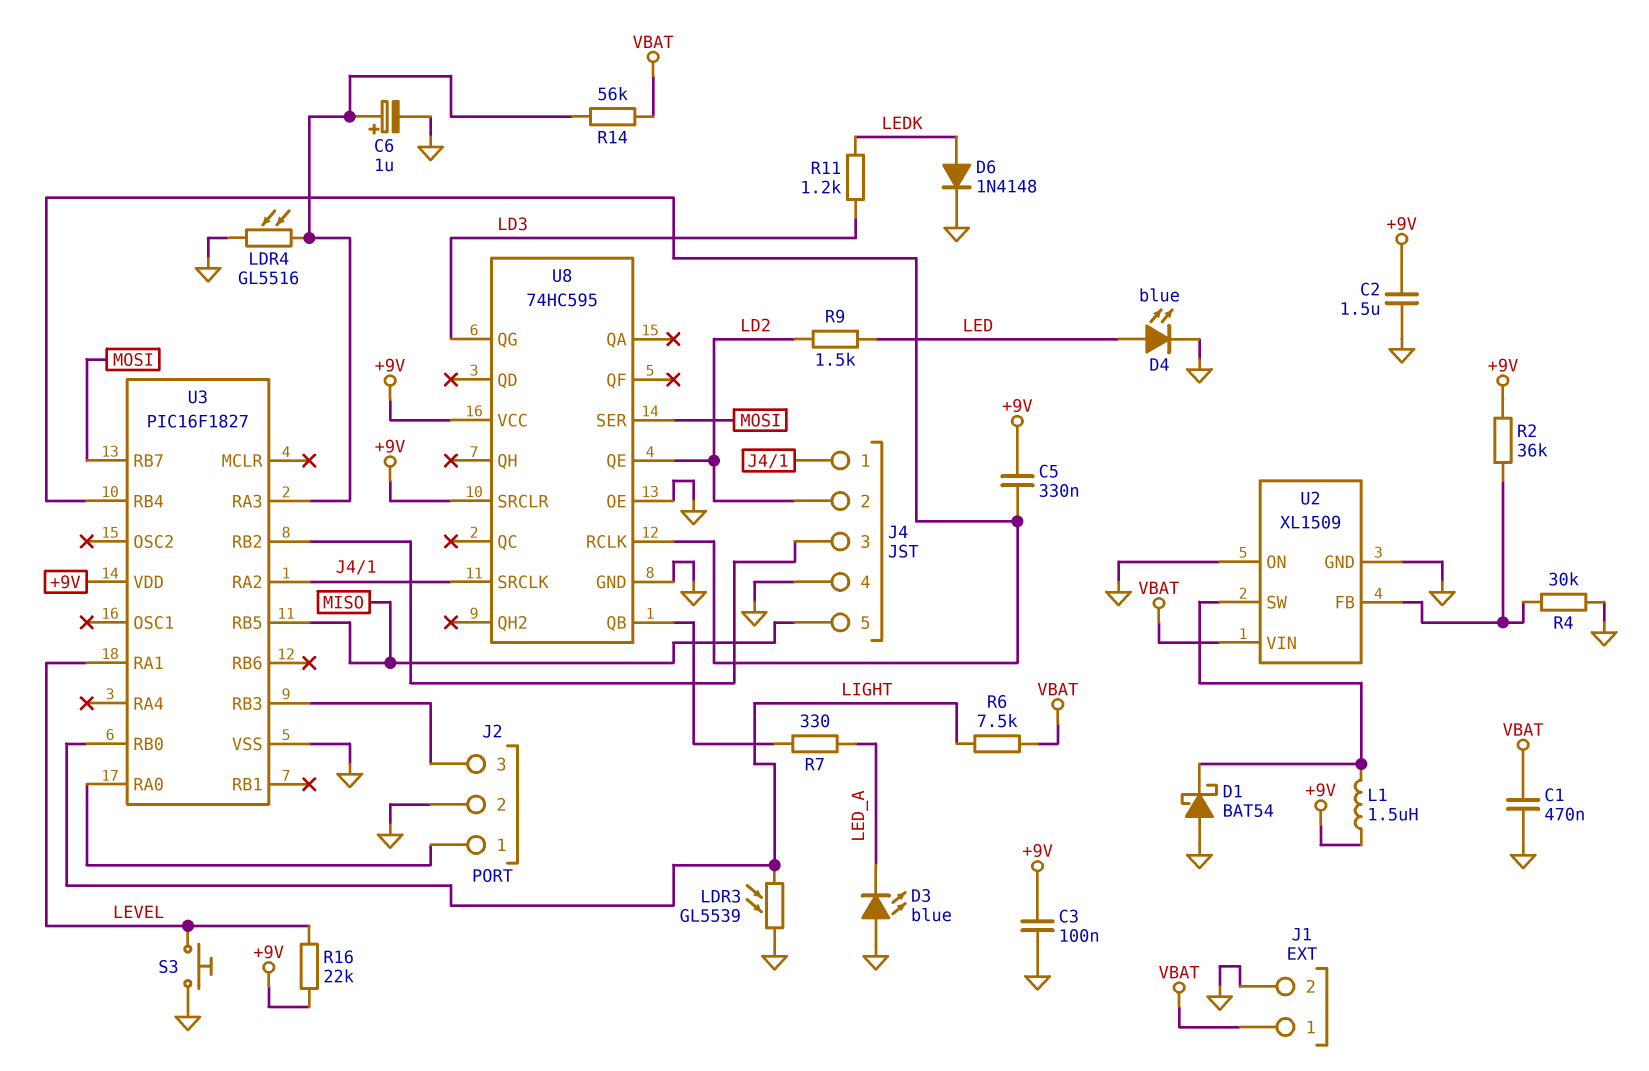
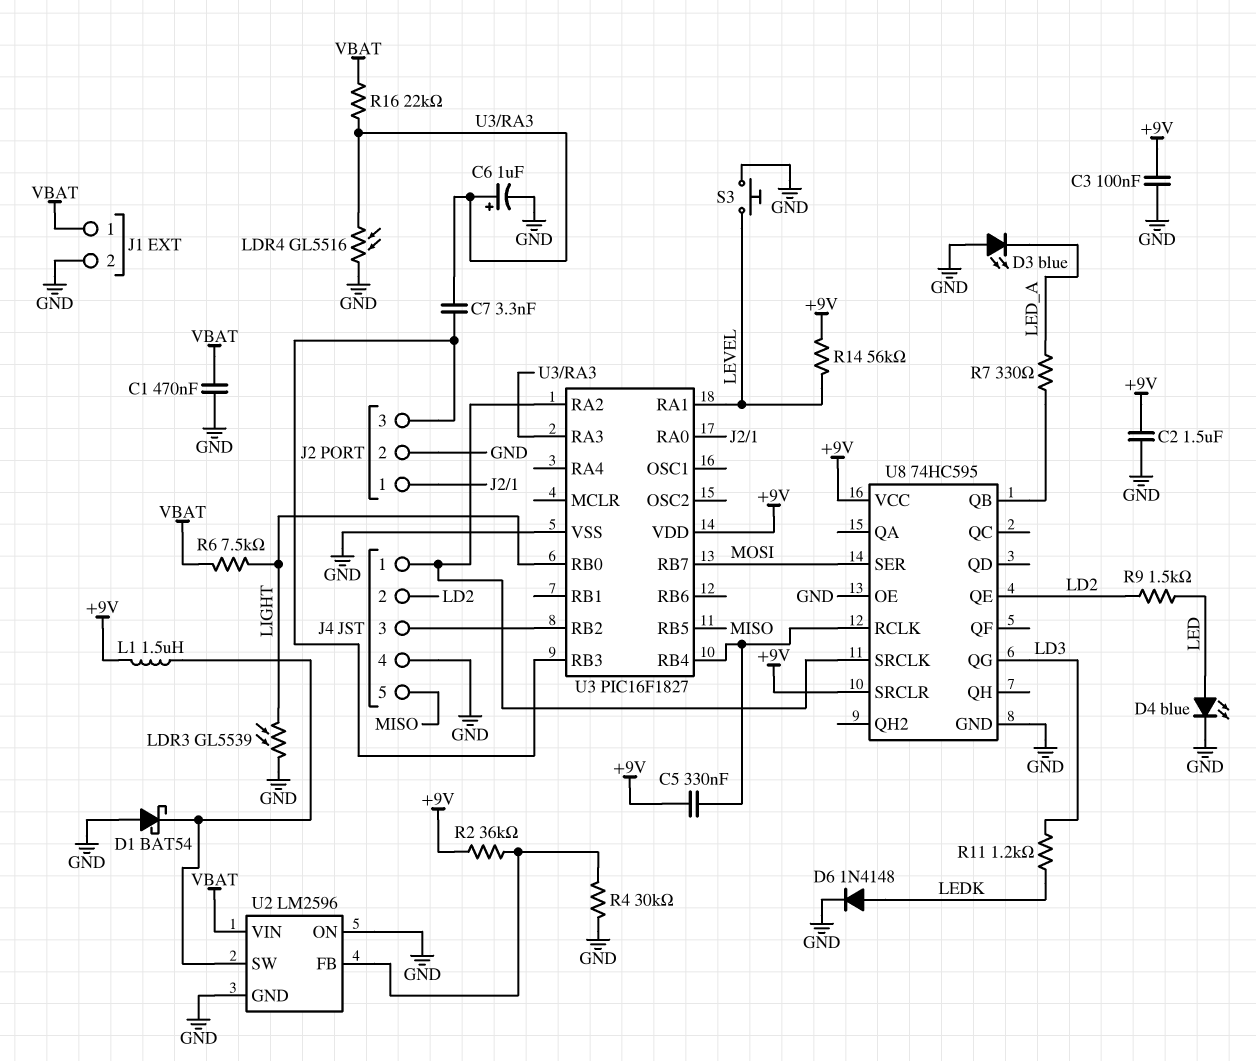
C7: none -> 3.3nF (J2/3, U3/RA3)
R14: 56k (U3/RA3, VBAT) -> 56k (+9V, LEVEL)
R16: 22k (+9V, LEVEL) -> 22k (U3/RA3, VBAT)
U2: XL1509 -> LM2596

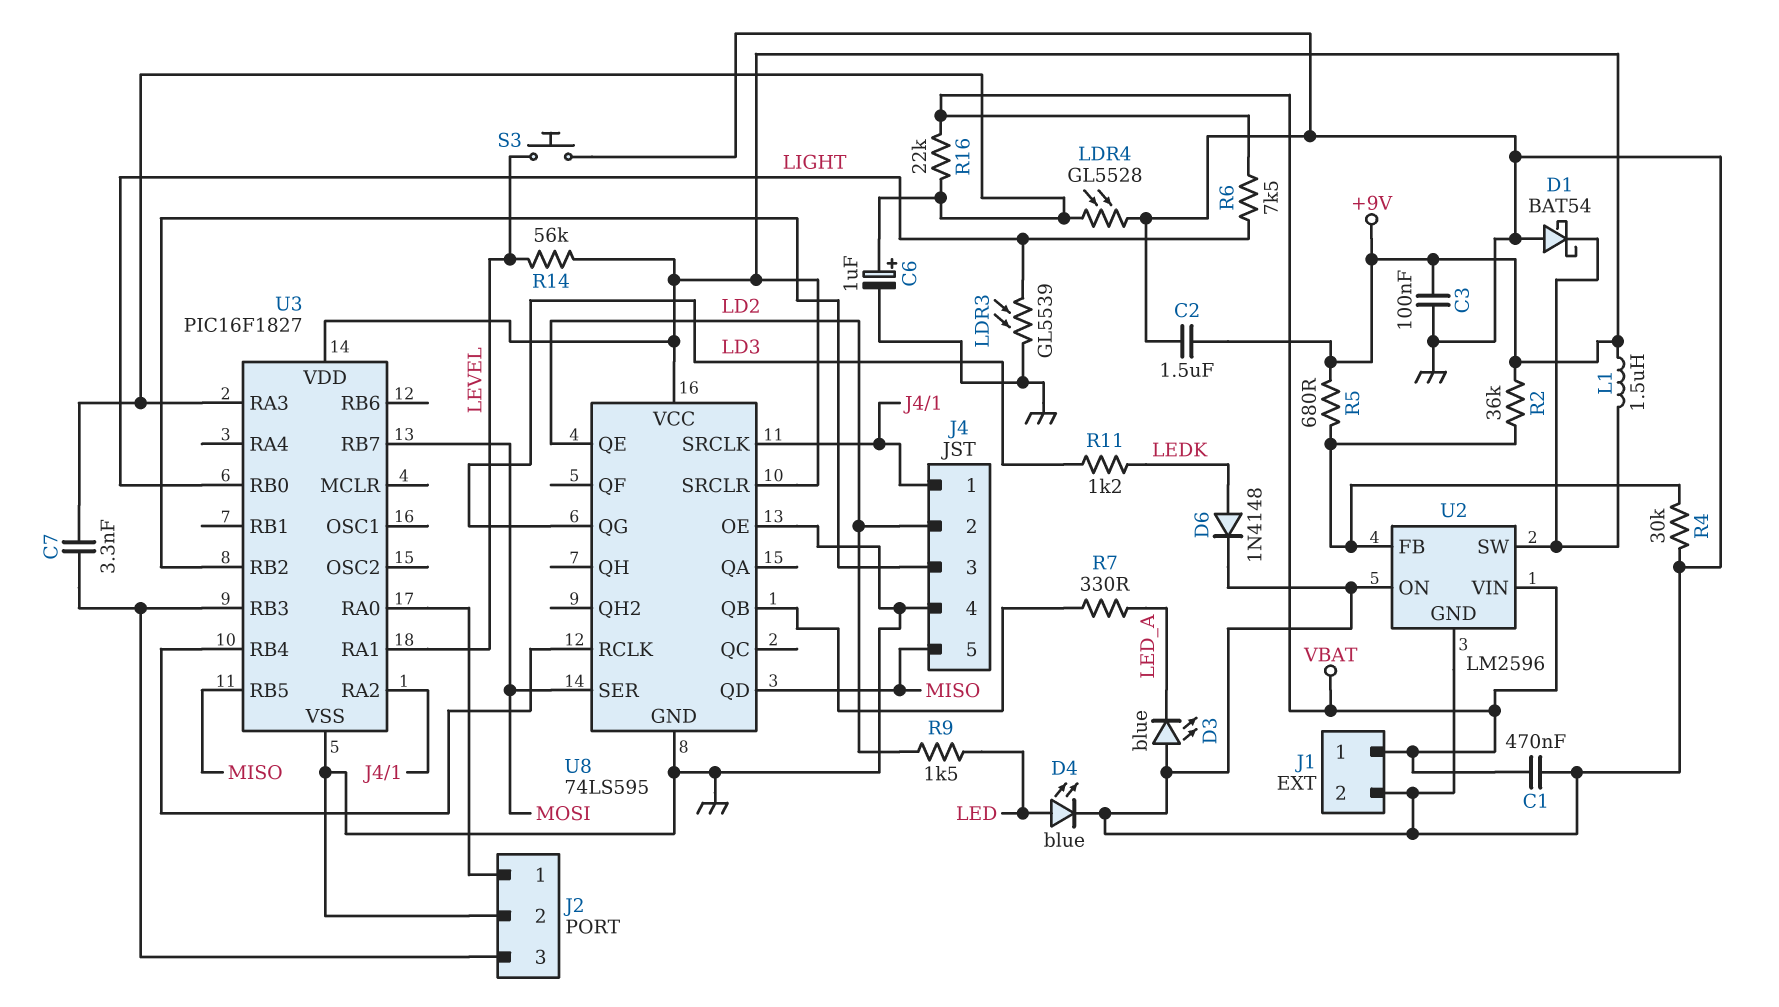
C5: 330nF (+9V, U3/RB4) -> none
LDR4: GL5516 (GND, U3/RA3) -> GL5528 (GND, U3/RA3)
R5: none -> 680 (+9V, U2/FB)
U8: 74HC595 -> 74LS595
U8 pin QD: none -> MISO

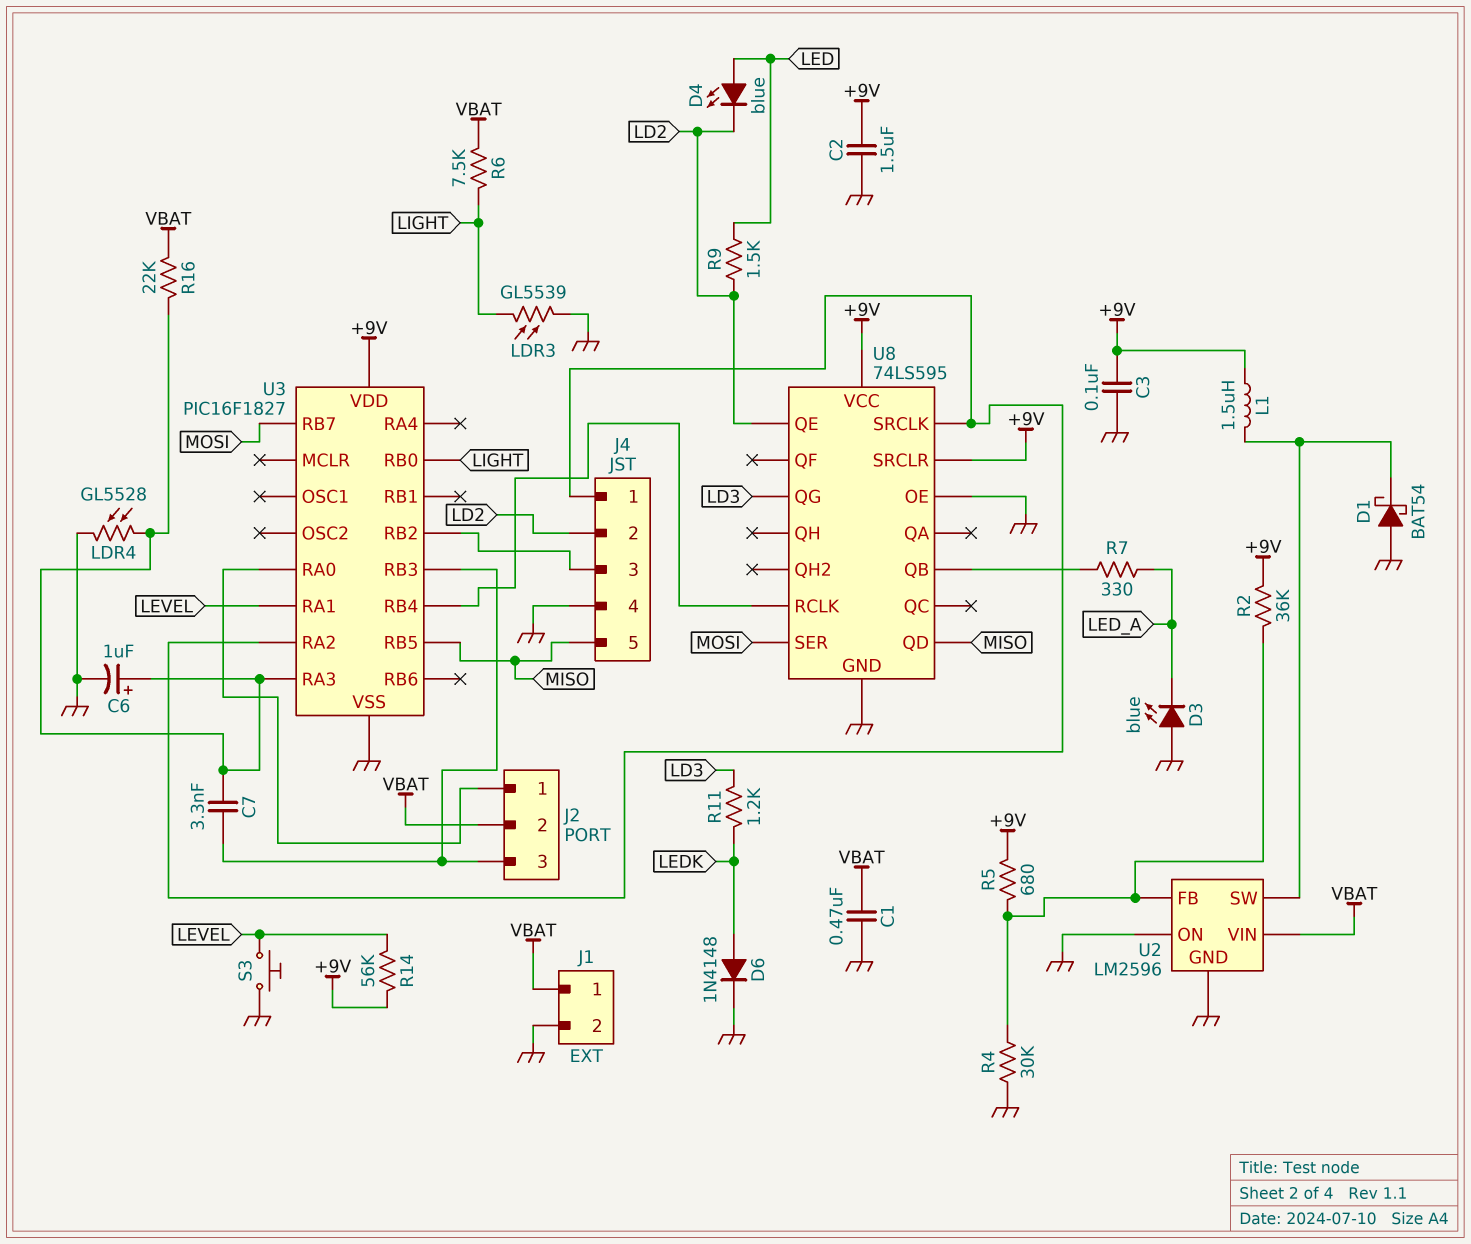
D4: LED blue (A LED, K GND) -> LED blue (A LED, K LD2)
J2 pin 2: GND -> VBAT

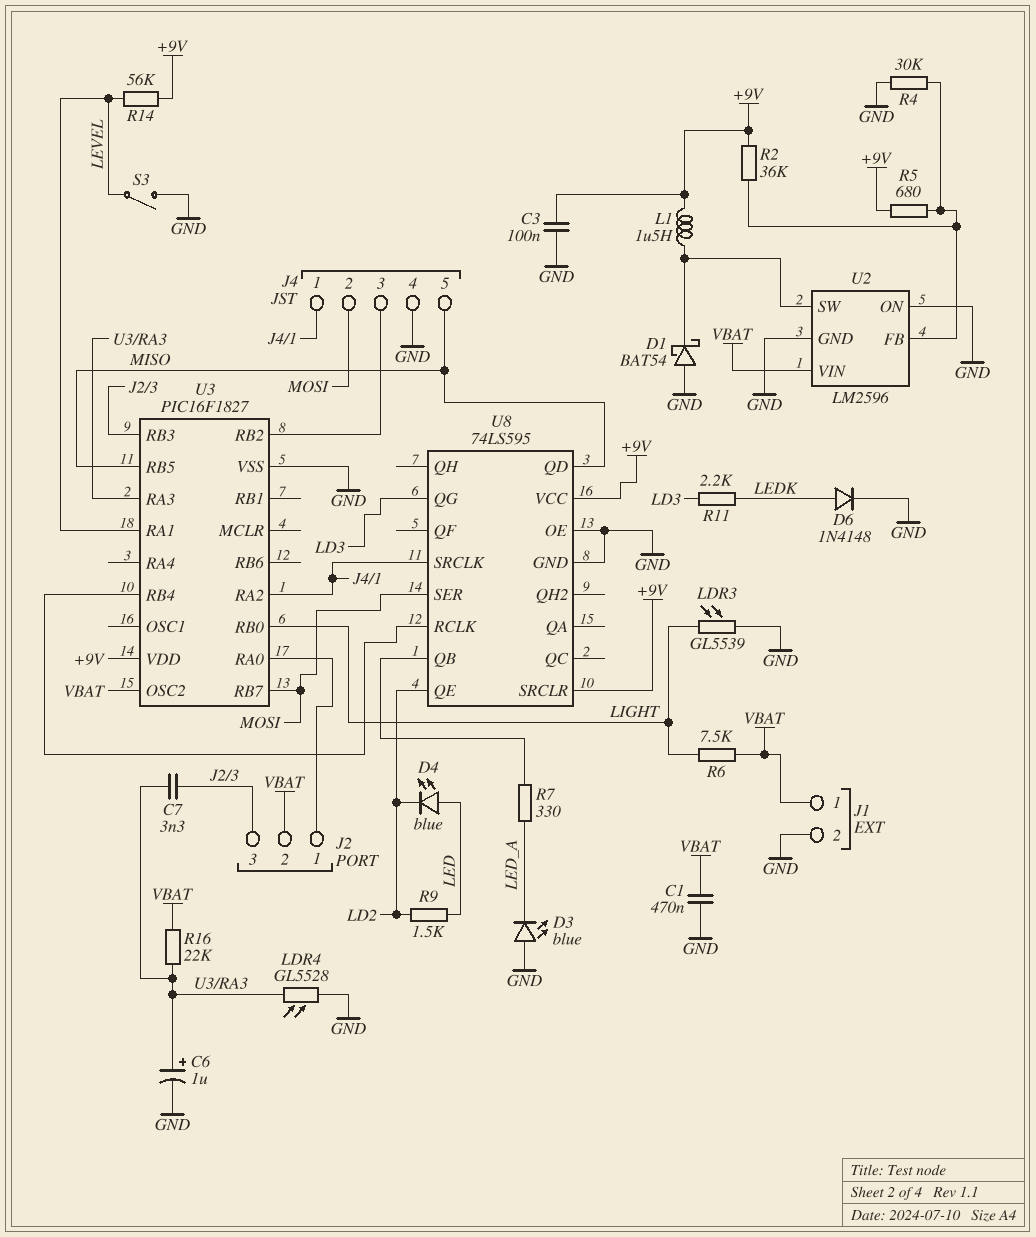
C2: 1.5uF (+9V, GND) -> none
J4 pin 2: LD2 -> MOSI
R11: 1.2k (LD3, LEDK) -> 2.2k (LD3, LEDK)
S3: button (GND, LEVEL) -> switch (GND, LEVEL)
U3 pin OSC2: none -> VBAT

